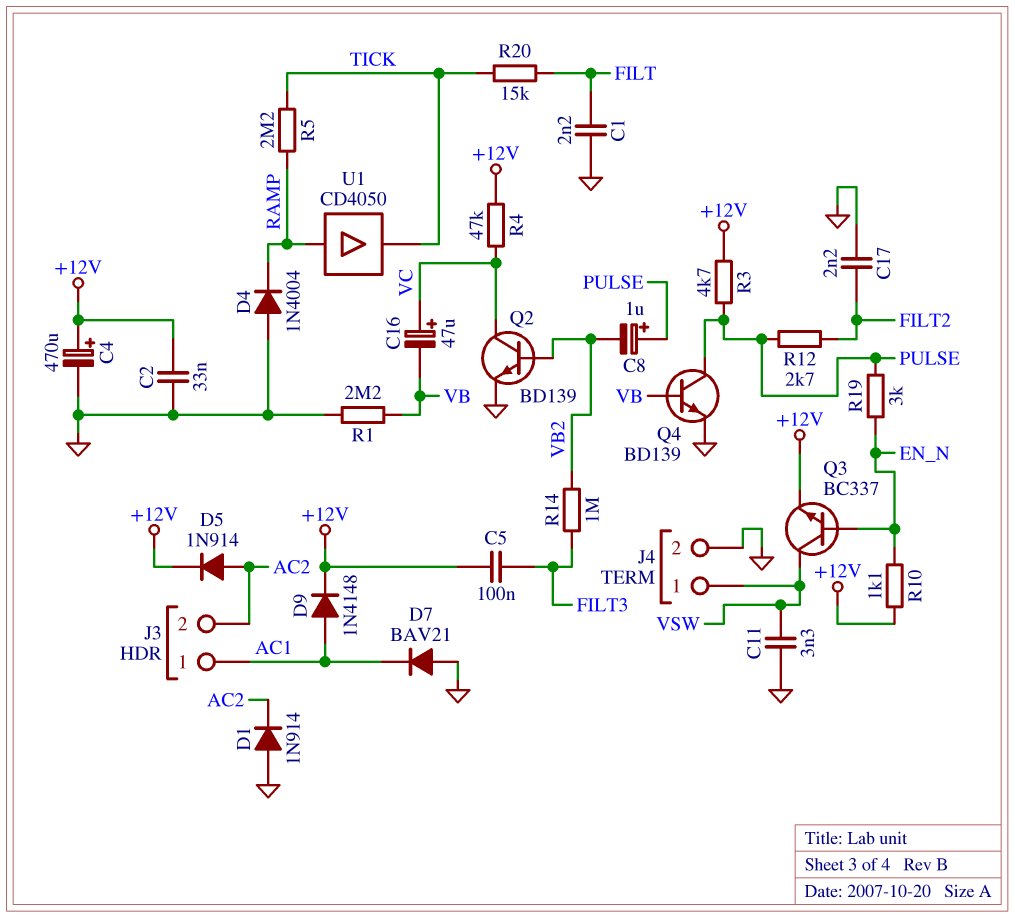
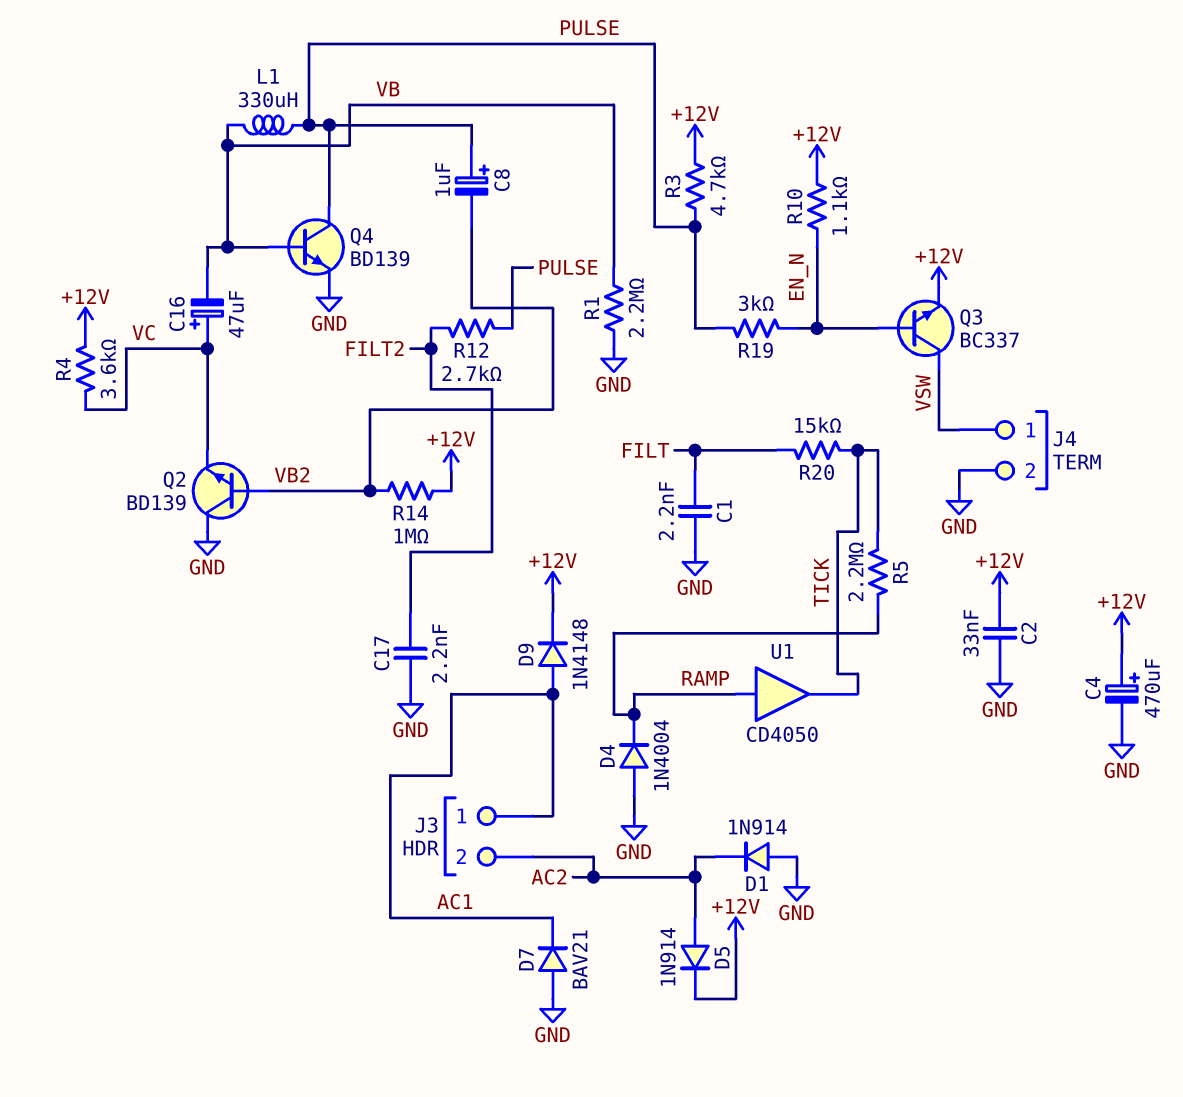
C5: 100nF (+12V, FILT3) -> none
C11: 3.3nF (GND, VSW) -> none
L1: none -> 330uH (PULSE, VB)
Q2: NPN BD139 (B VB2, C VC, E GND) -> NPN BD139 (B VB2, C GND, E VC)
R4: 47k (+12V, VC) -> 3.6k (+12V, VC)
R14: 1M (FILT3, VB2) -> 1M (+12V, VB2)

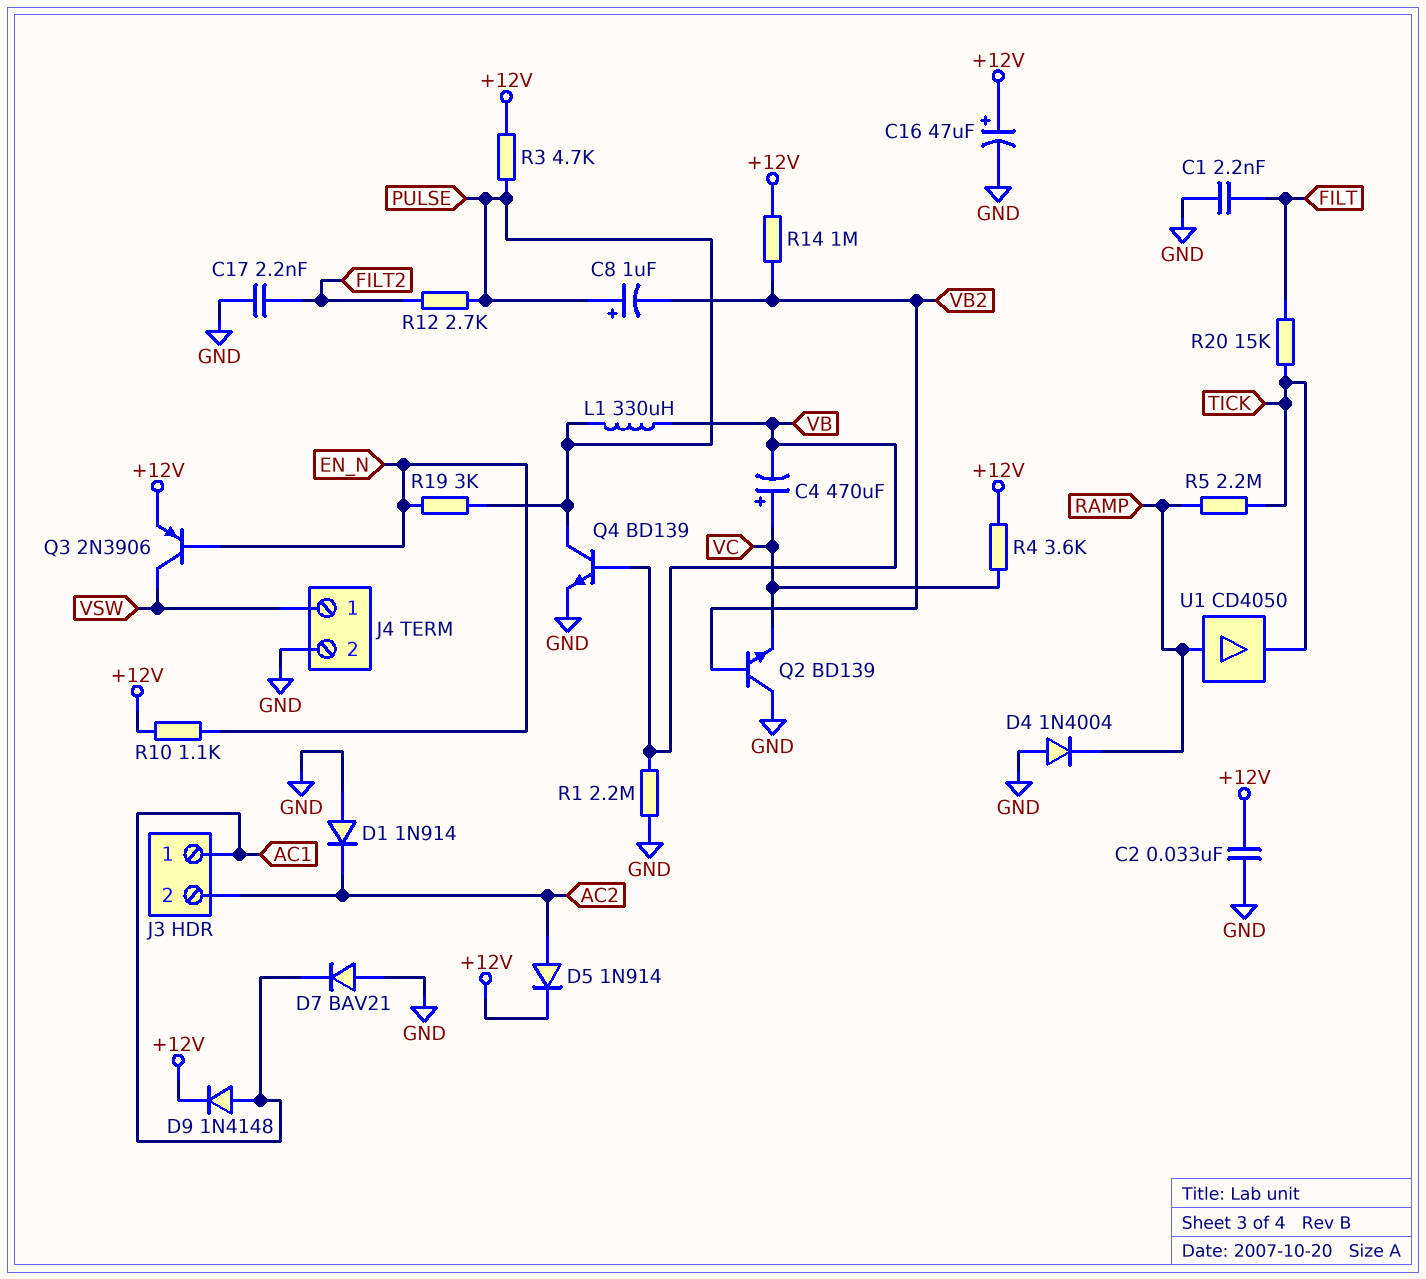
C4: 470uF (plus +12V, minus GND) -> 470uF (plus VC, minus VB)
C16: 47uF (plus VC, minus VB) -> 47uF (plus +12V, minus GND)
Q3: NPN BC337 (B EN_N, C VSW, E +12V) -> PNP 2N3906 (B EN_N, C VSW, E +12V)

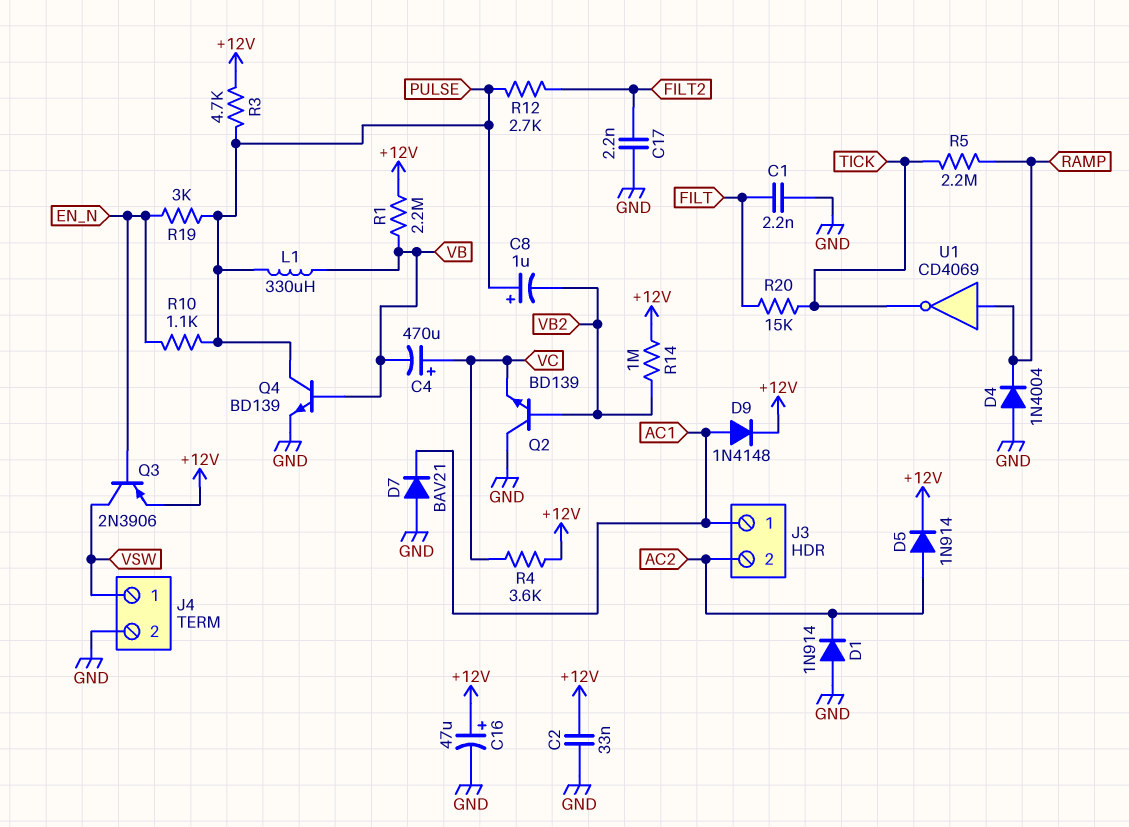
R1: 2.2M (GND, VB) -> 2.2M (+12V, VB)
R10: 1.1k (+12V, EN_N) -> 1.1k (EN_N, PULSE)
U1: buffer CD4050 (in RAMP, out TICK) -> NOT CD4069 (in RAMP, out TICK)

